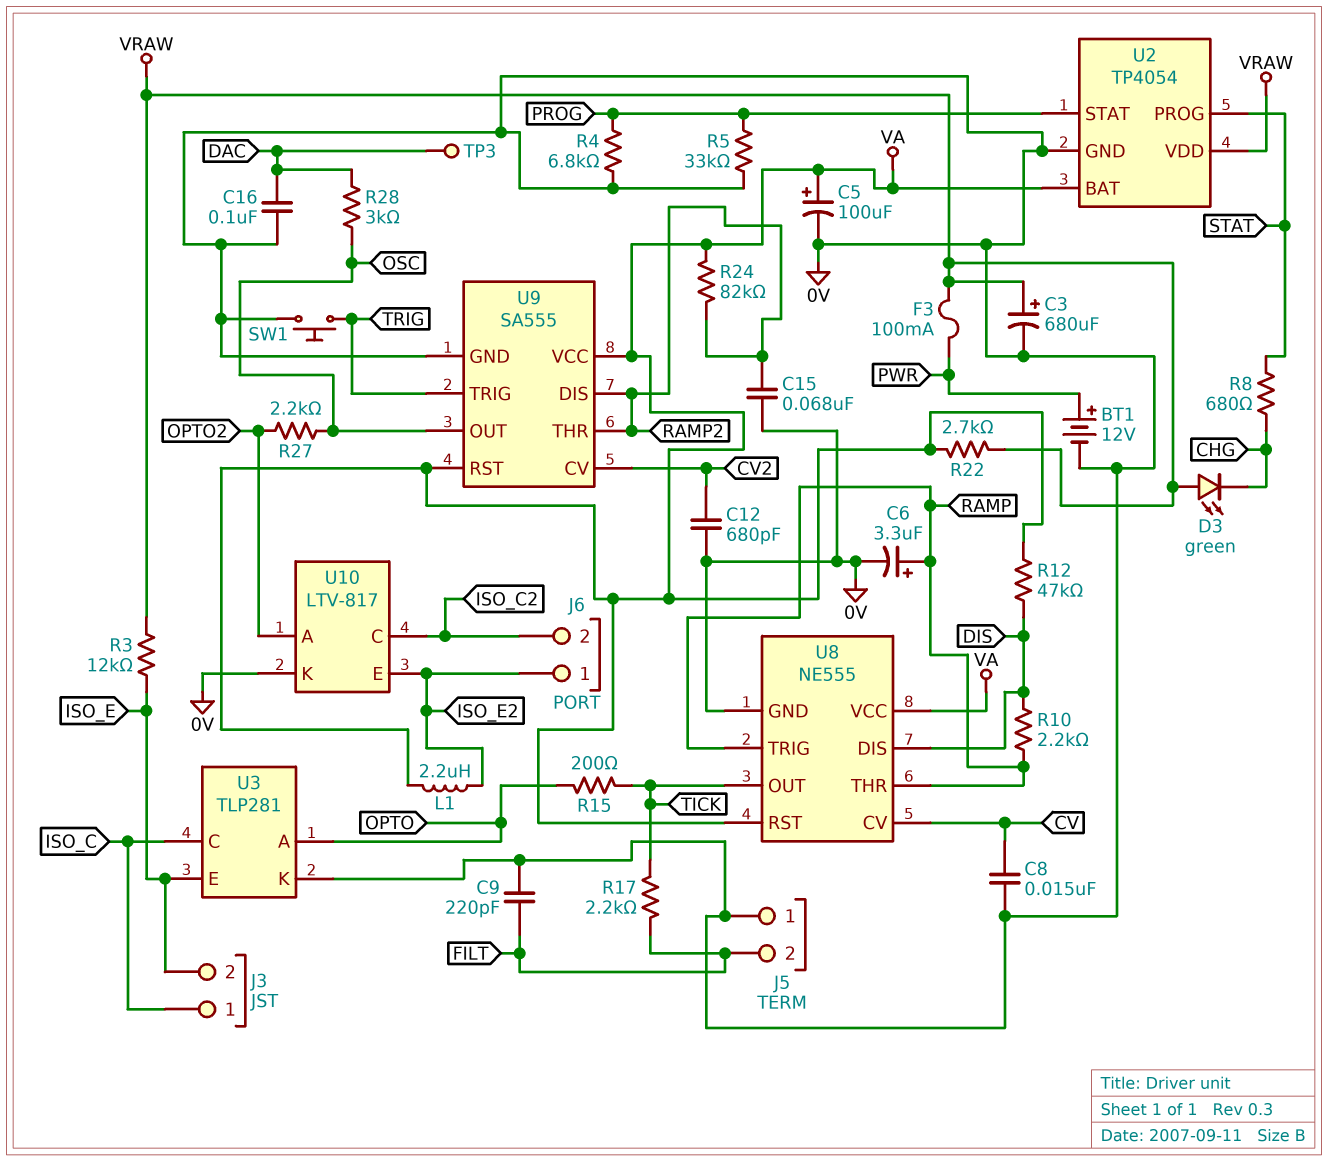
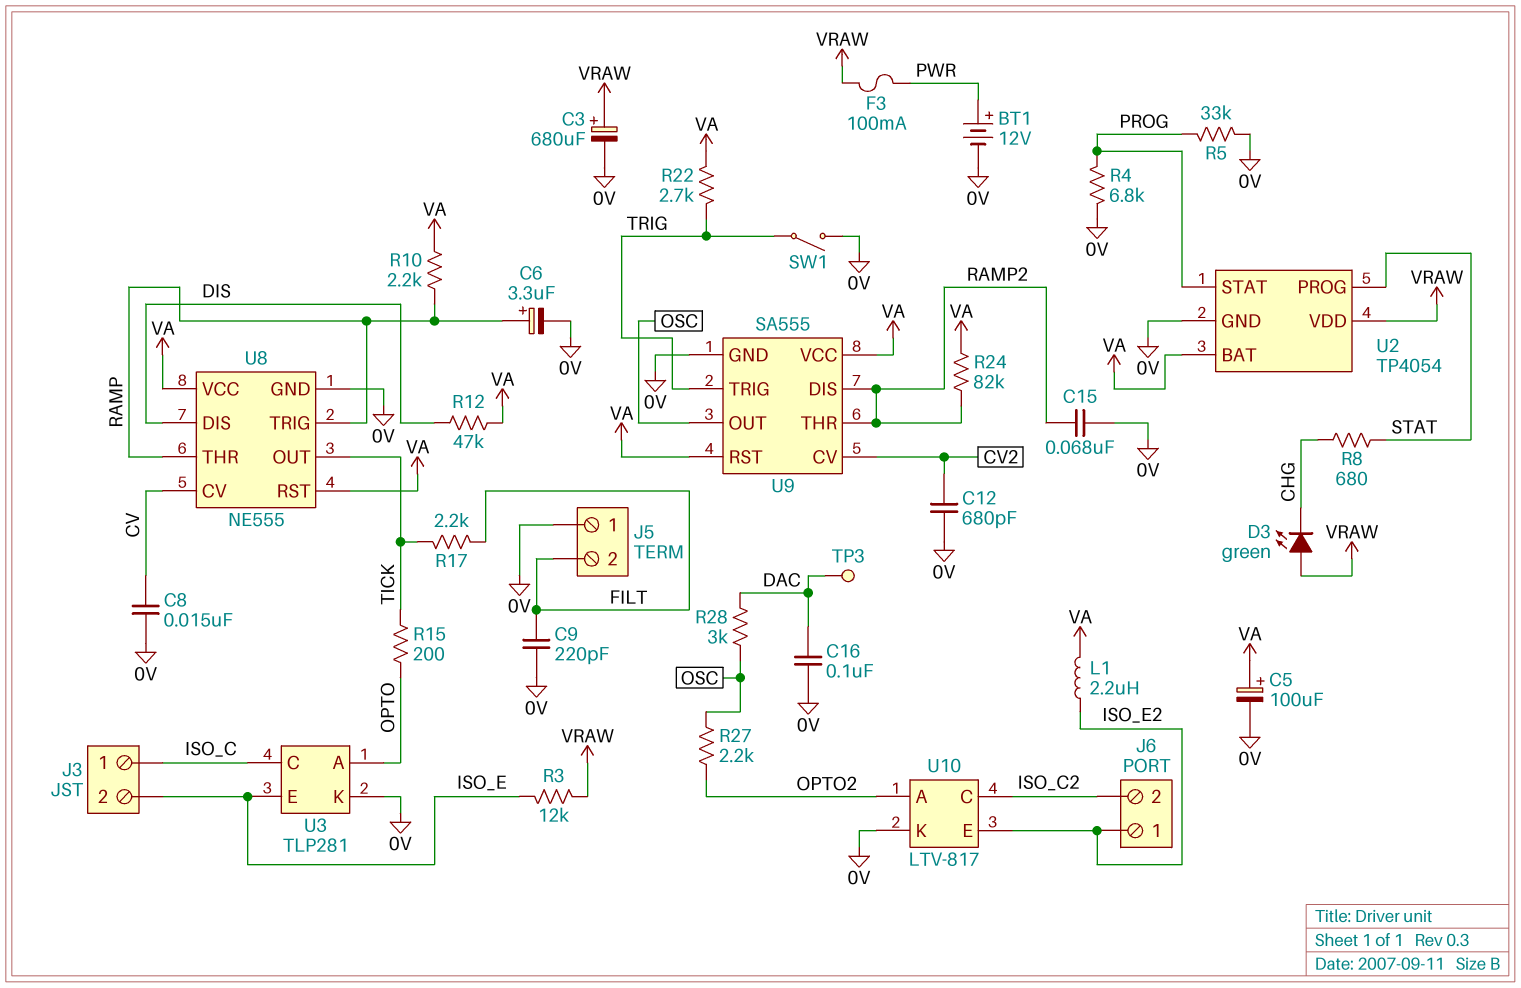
R10: 2.2k (DIS, RAMP) -> 2.2k (RAMP, VA)
R22: 2.7k (VA, VRAW) -> 2.7k (TRIG, VA)
SW1: button (0V, TRIG) -> switch (0V, TRIG)

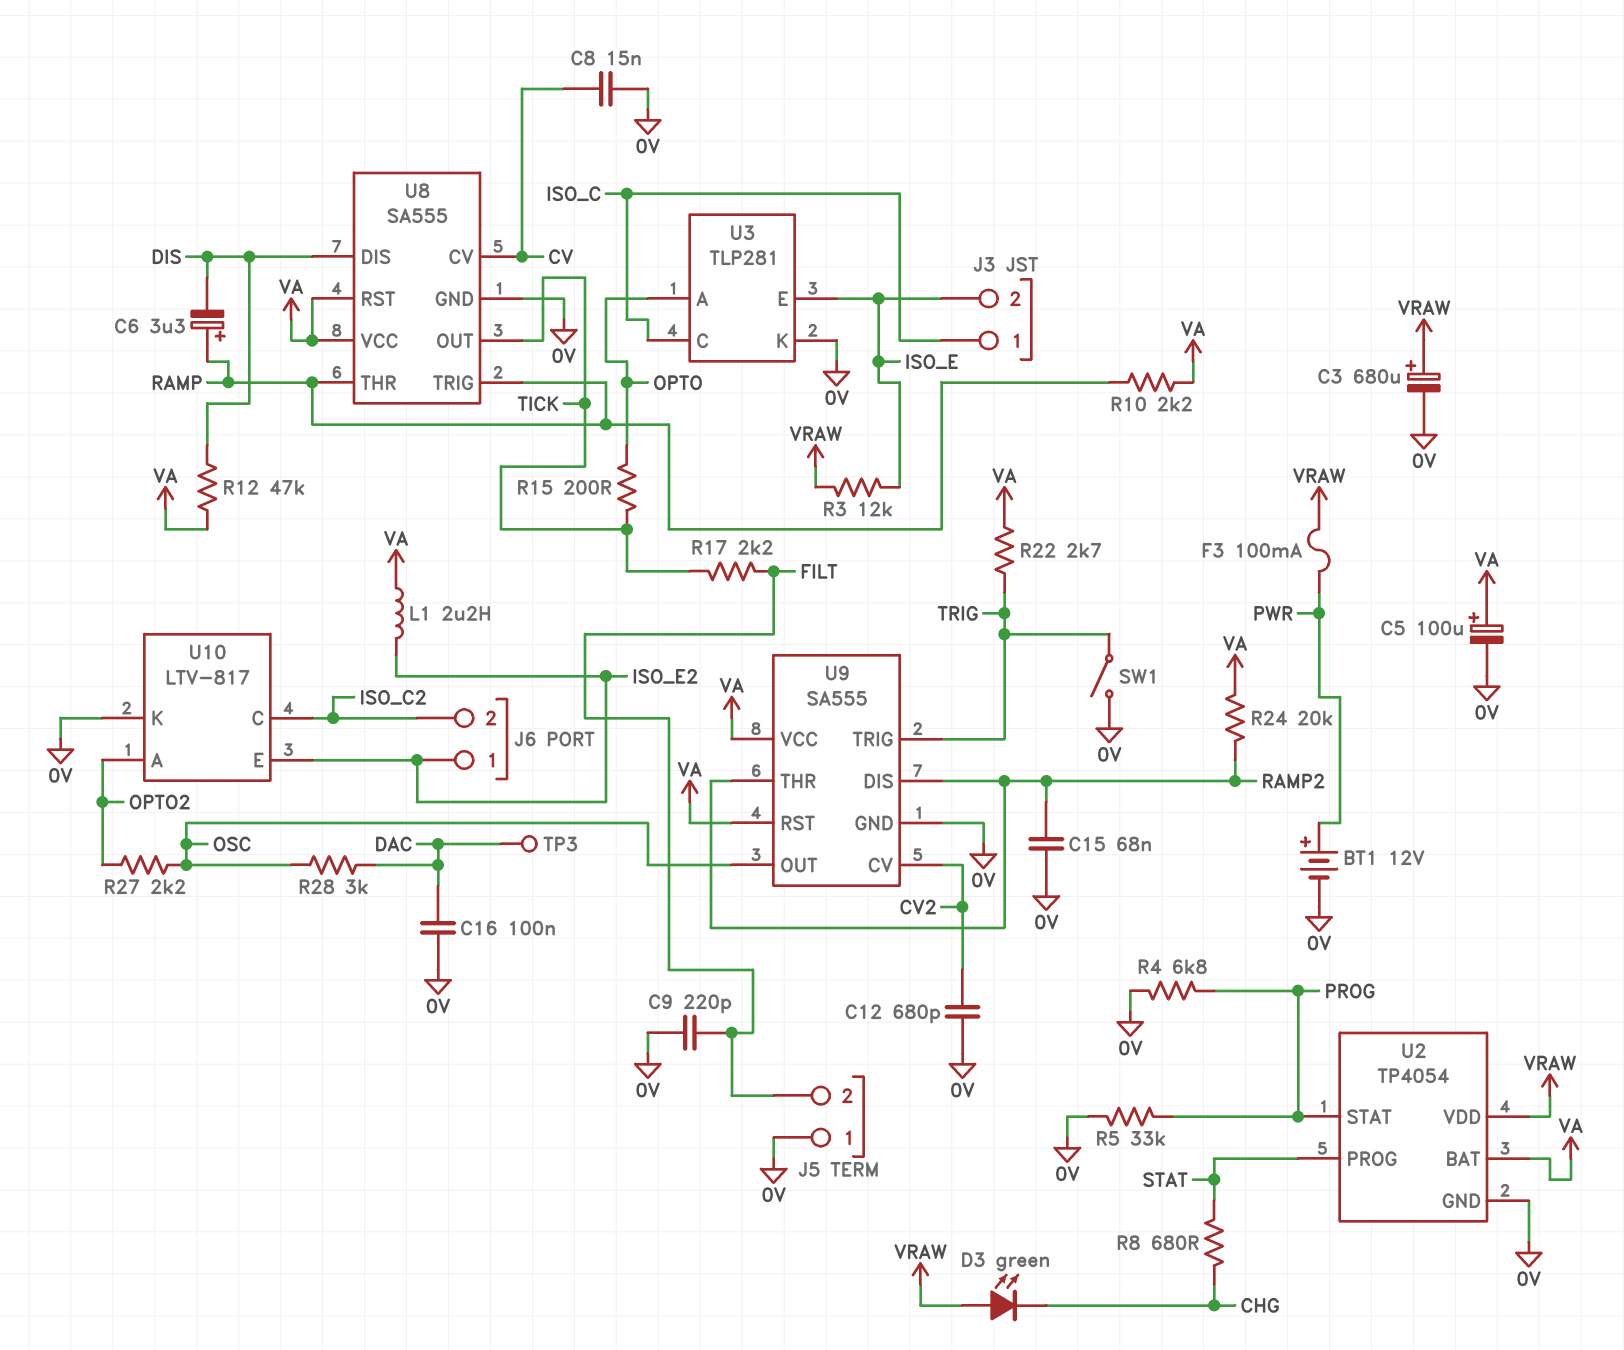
C6: 3.3uF (plus RAMP, minus 0V) -> 3.3uF (plus RAMP, minus DIS)
R24: 82k (RAMP2, VA) -> 20k (RAMP2, VA)
U8: NE555 -> SA555

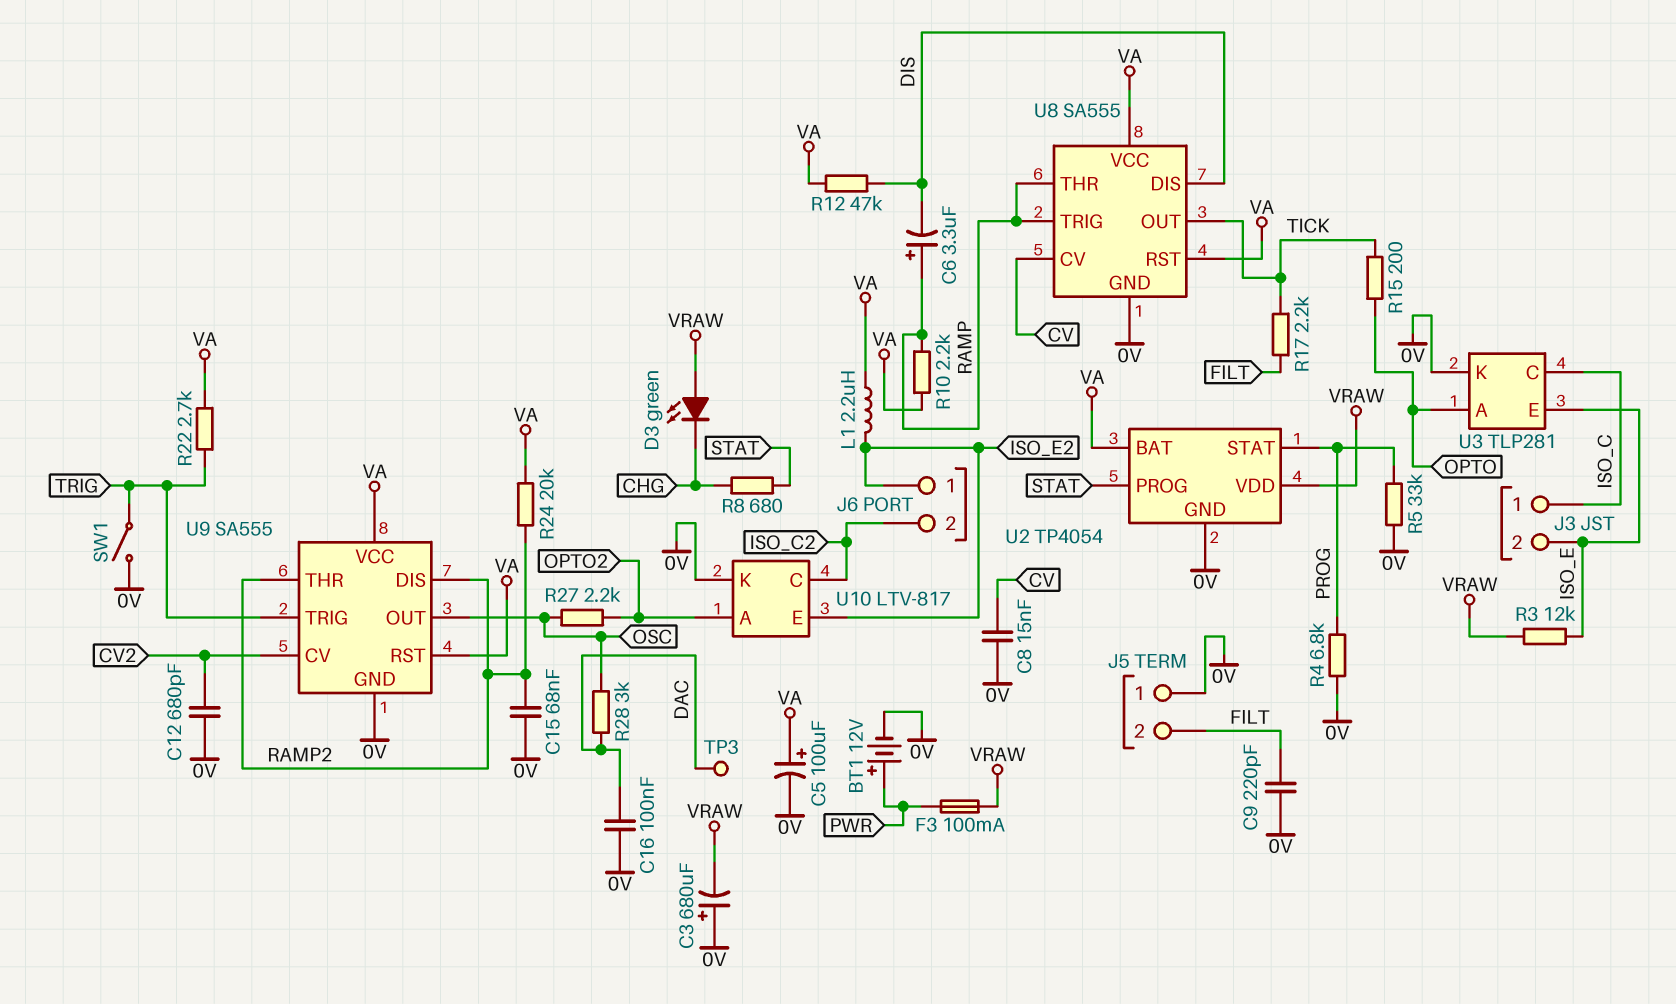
C3: 680uF (plus VRAW, minus 0V) -> 680uF (plus 0V, minus VRAW)

